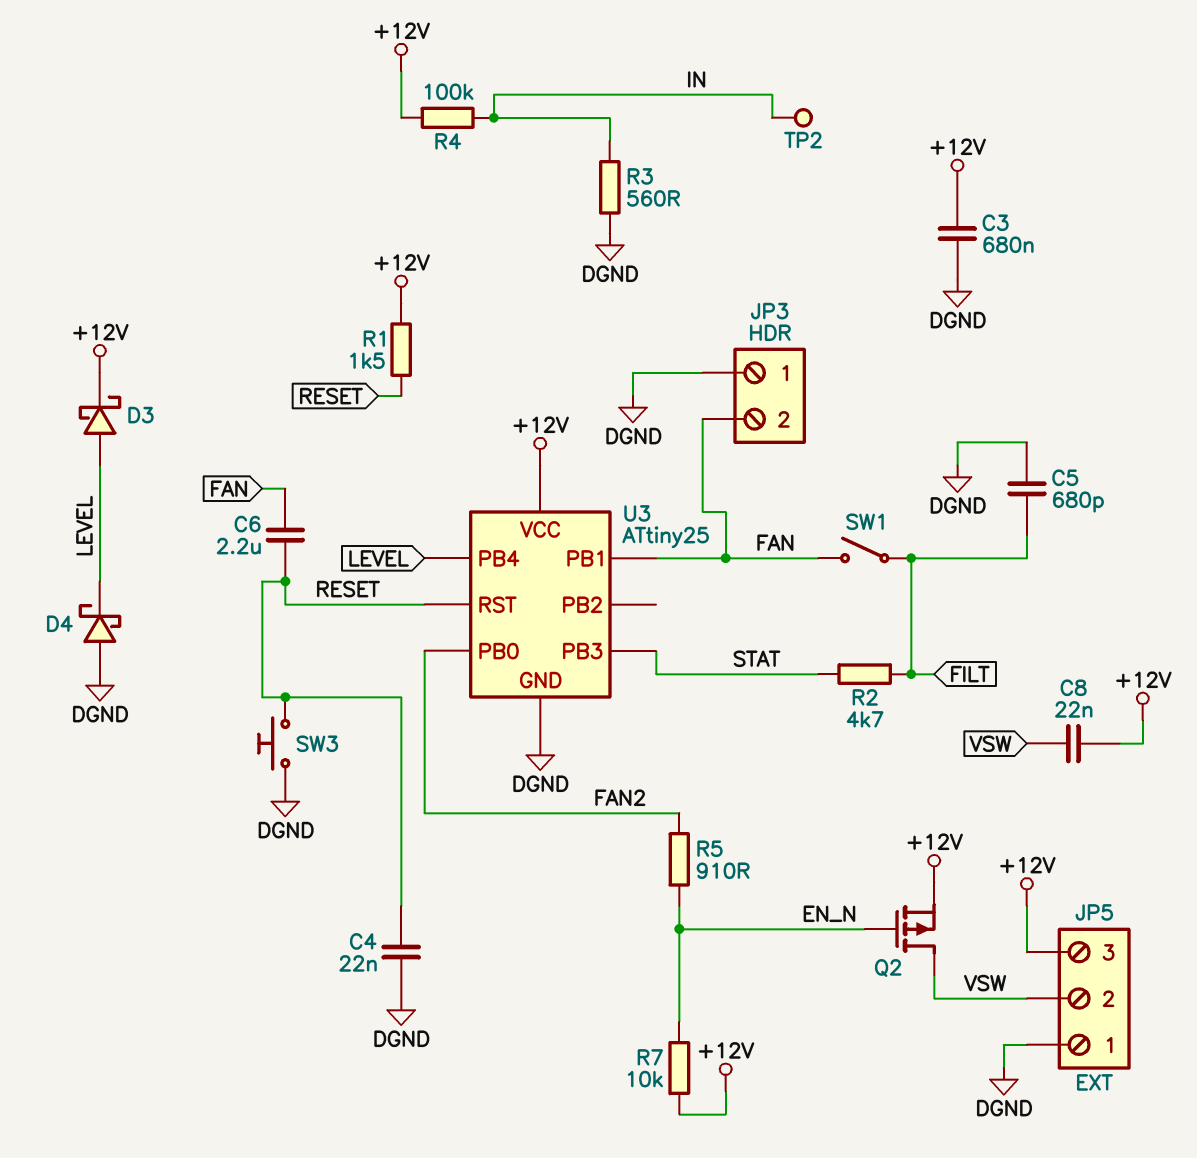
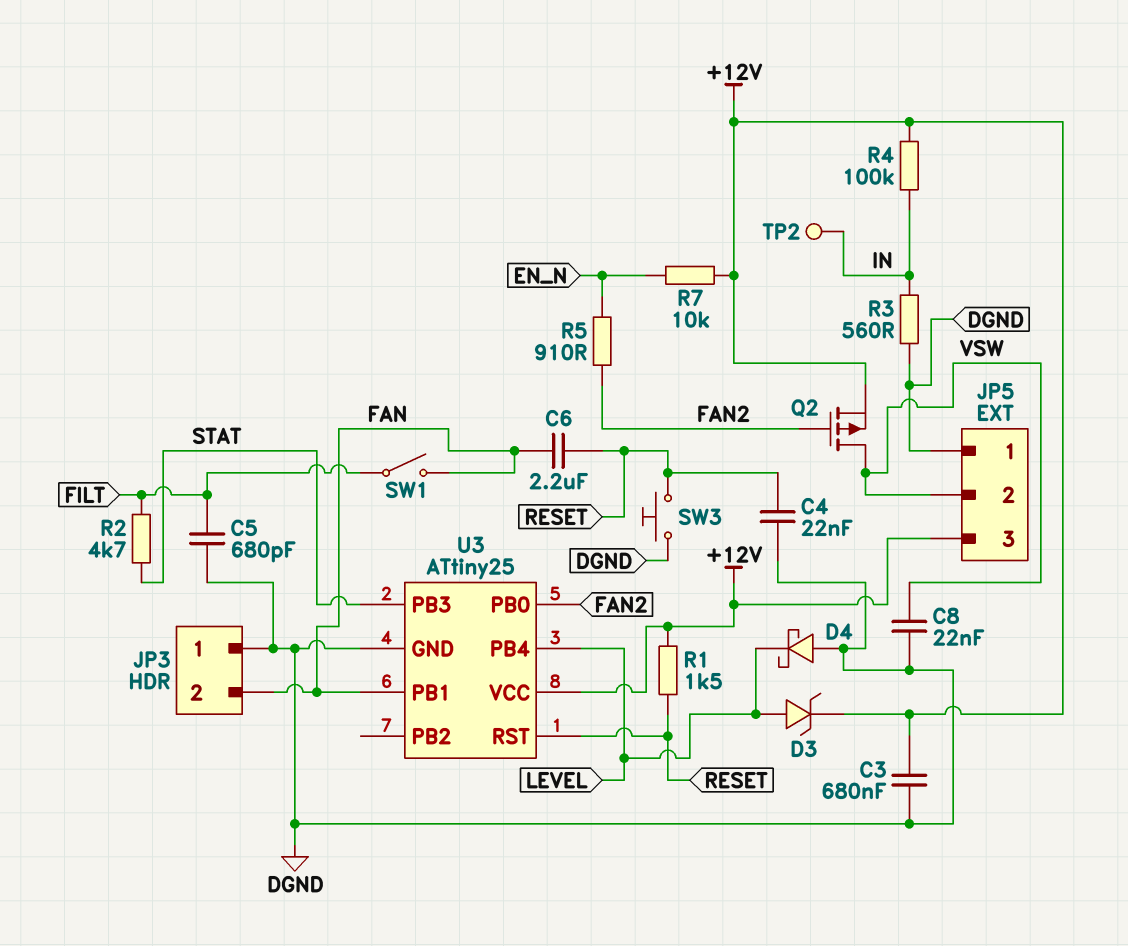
C8: 22nF (+12V, VSW) -> 22nF (DGND, VSW)
D3: schottky (A LEVEL, K +12V) -> zener (A LEVEL, K +12V)
Q2: PMOS (G EN_N, D VSW, S +12V) -> PMOS (G FAN2, D VSW, S +12V)

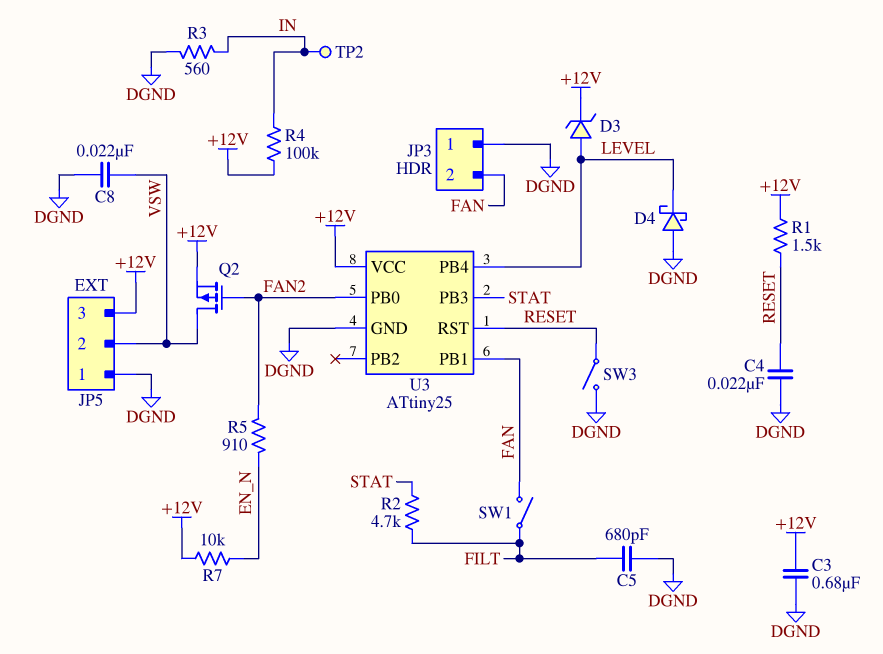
C6: 2.2uF (FAN, RESET) -> none
SW3: button (DGND, RESET) -> switch (DGND, RESET)

